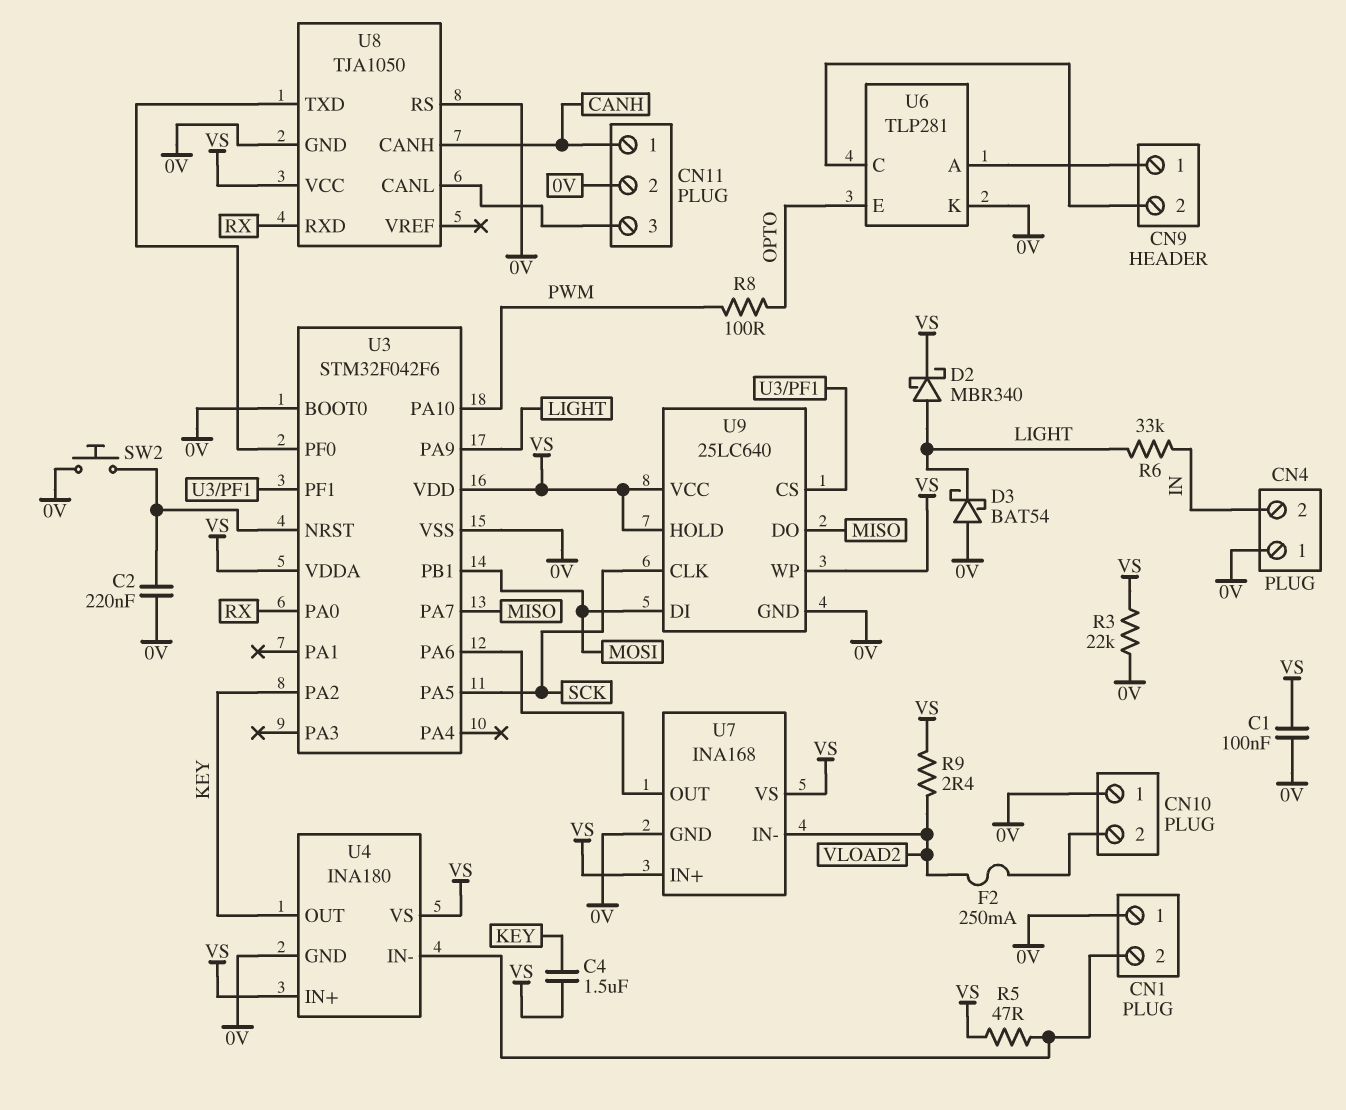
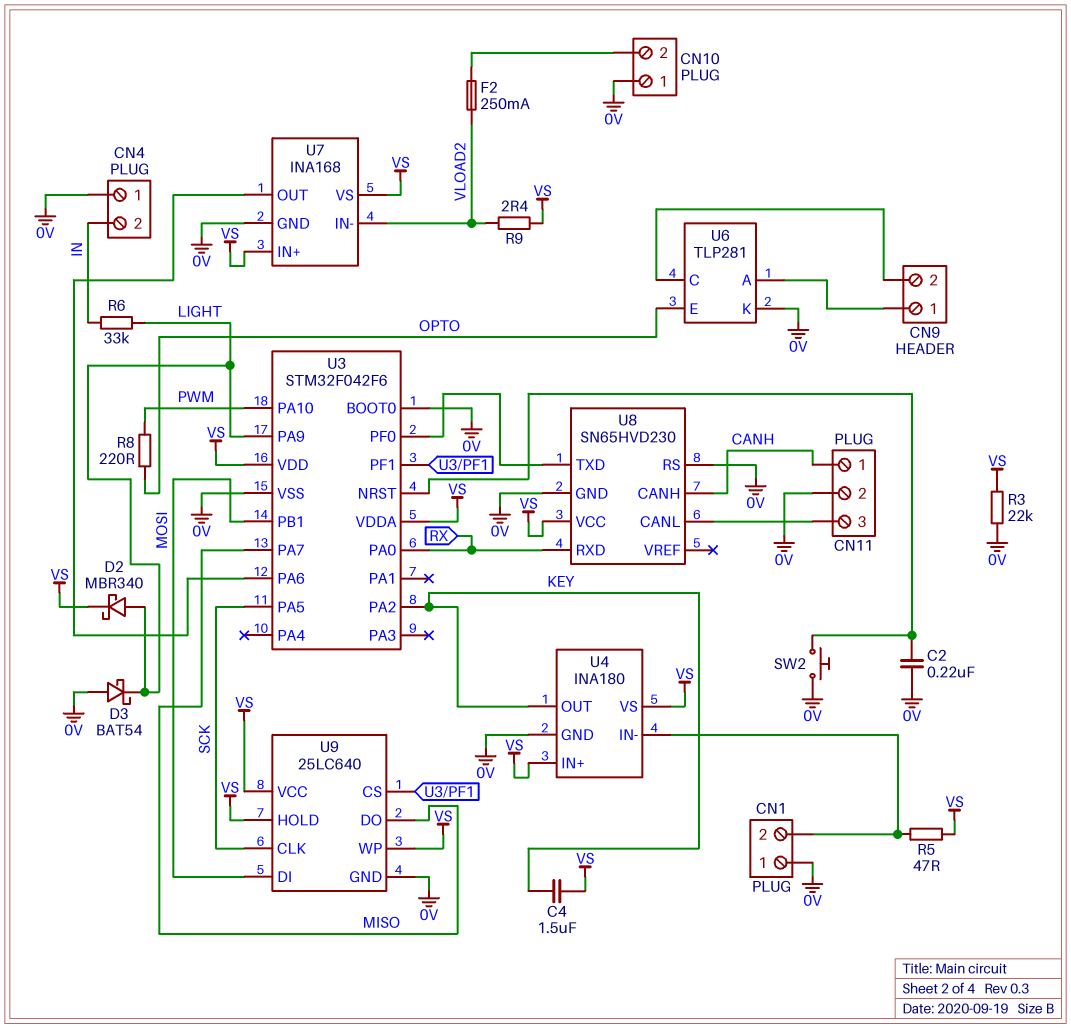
C1: 100nF (0V, VS) -> none
R8: 100 (OPTO, PWM) -> 220 (OPTO, PWM)
U8: TJA1050 -> SN65HVD230

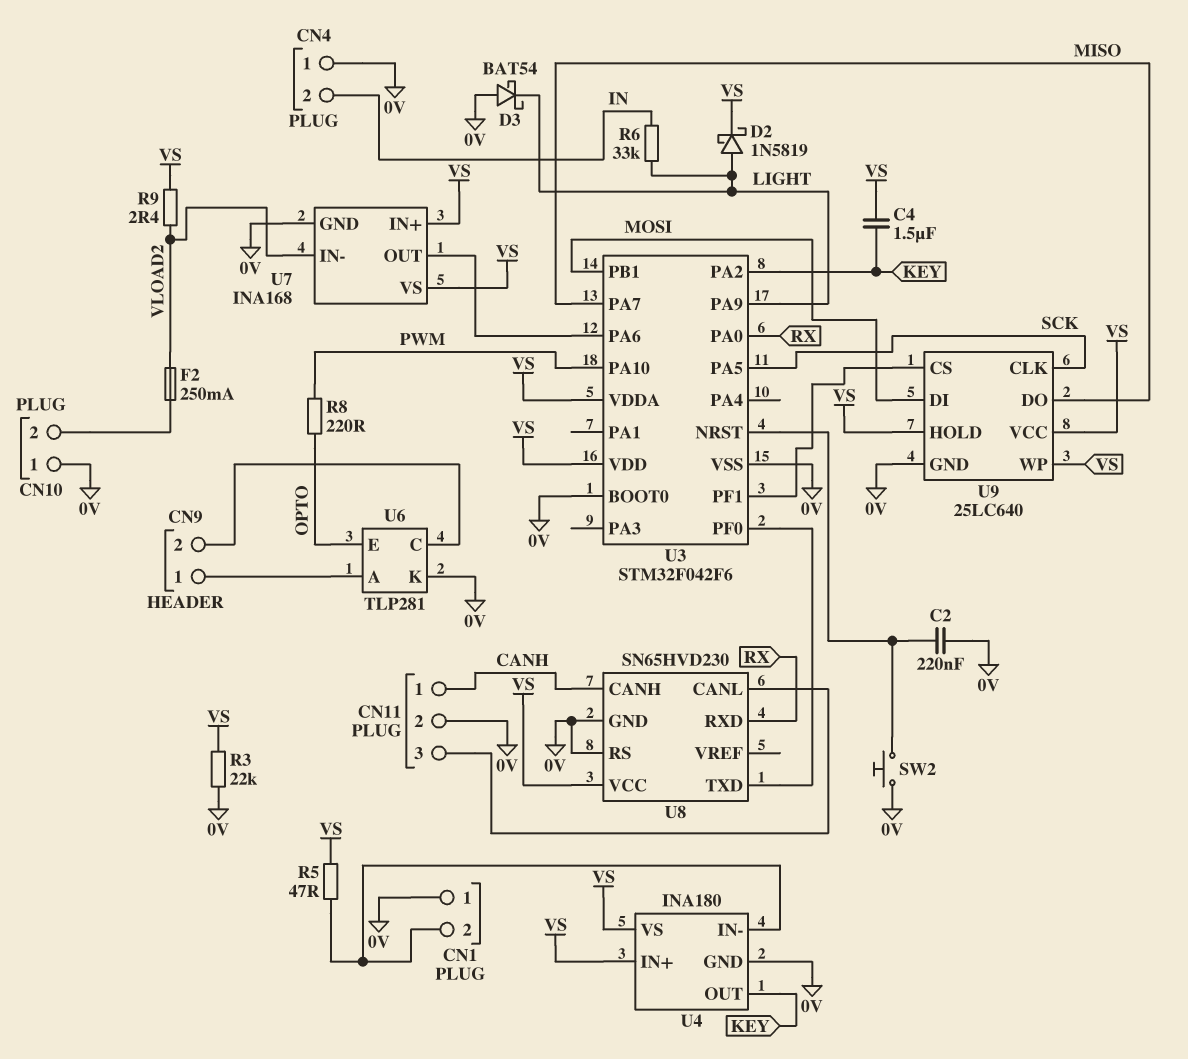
D2: schottky MBR340 (A LIGHT, K VS) -> schottky 1N5819 (A LIGHT, K VS)

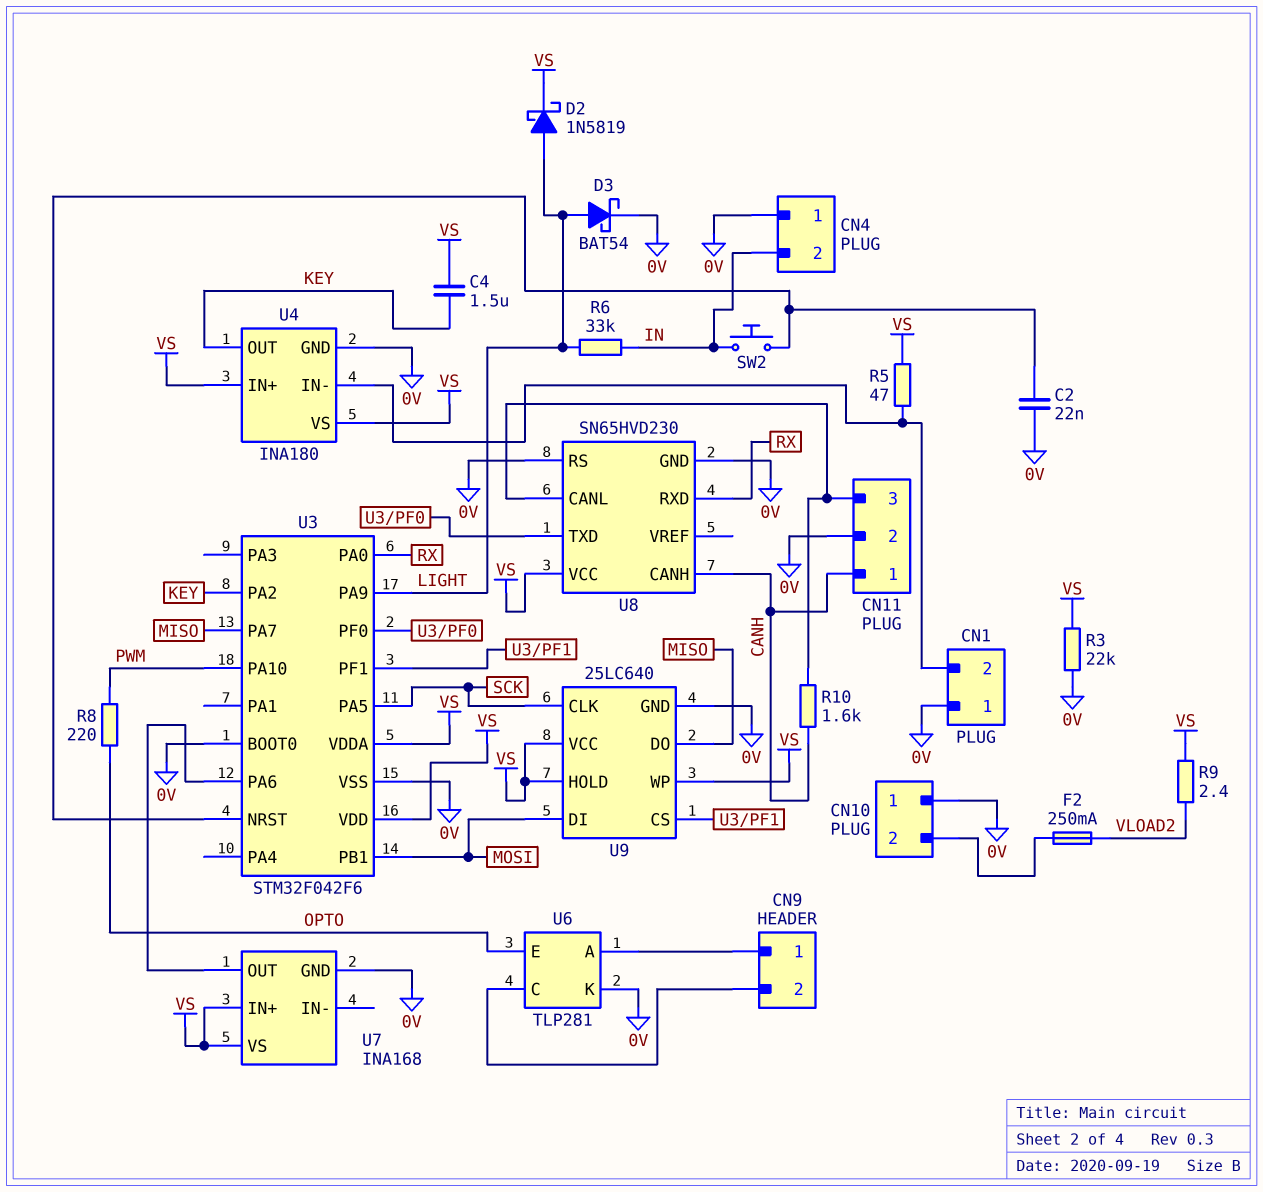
C2: 220nF (0V, U3/NRST) -> 22nF (0V, U3/NRST)
D3: schottky BAT54 (A 0V, K LIGHT) -> schottky BAT54 (A LIGHT, K 0V)
R10: none -> 1.6k (CANH, CN11/3)
SW2: button (0V, U3/NRST) -> button (IN, U3/NRST)
U7 pin IN-: VLOAD2 -> none

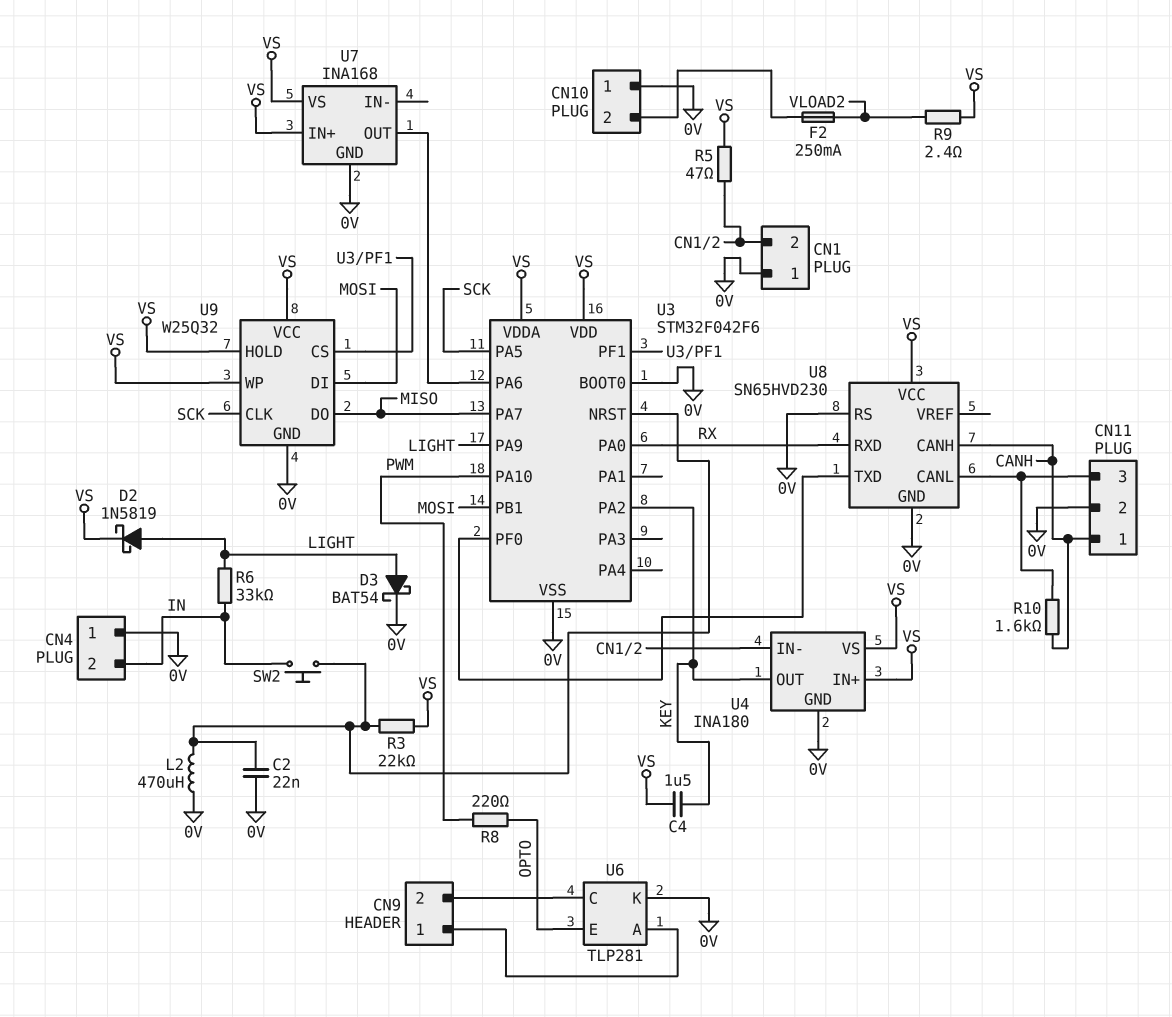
L2: none -> 470uH (0V, U3/NRST)
R3: 22k (0V, VS) -> 22k (U3/NRST, VS)
U9: 25LC640 -> W25Q32

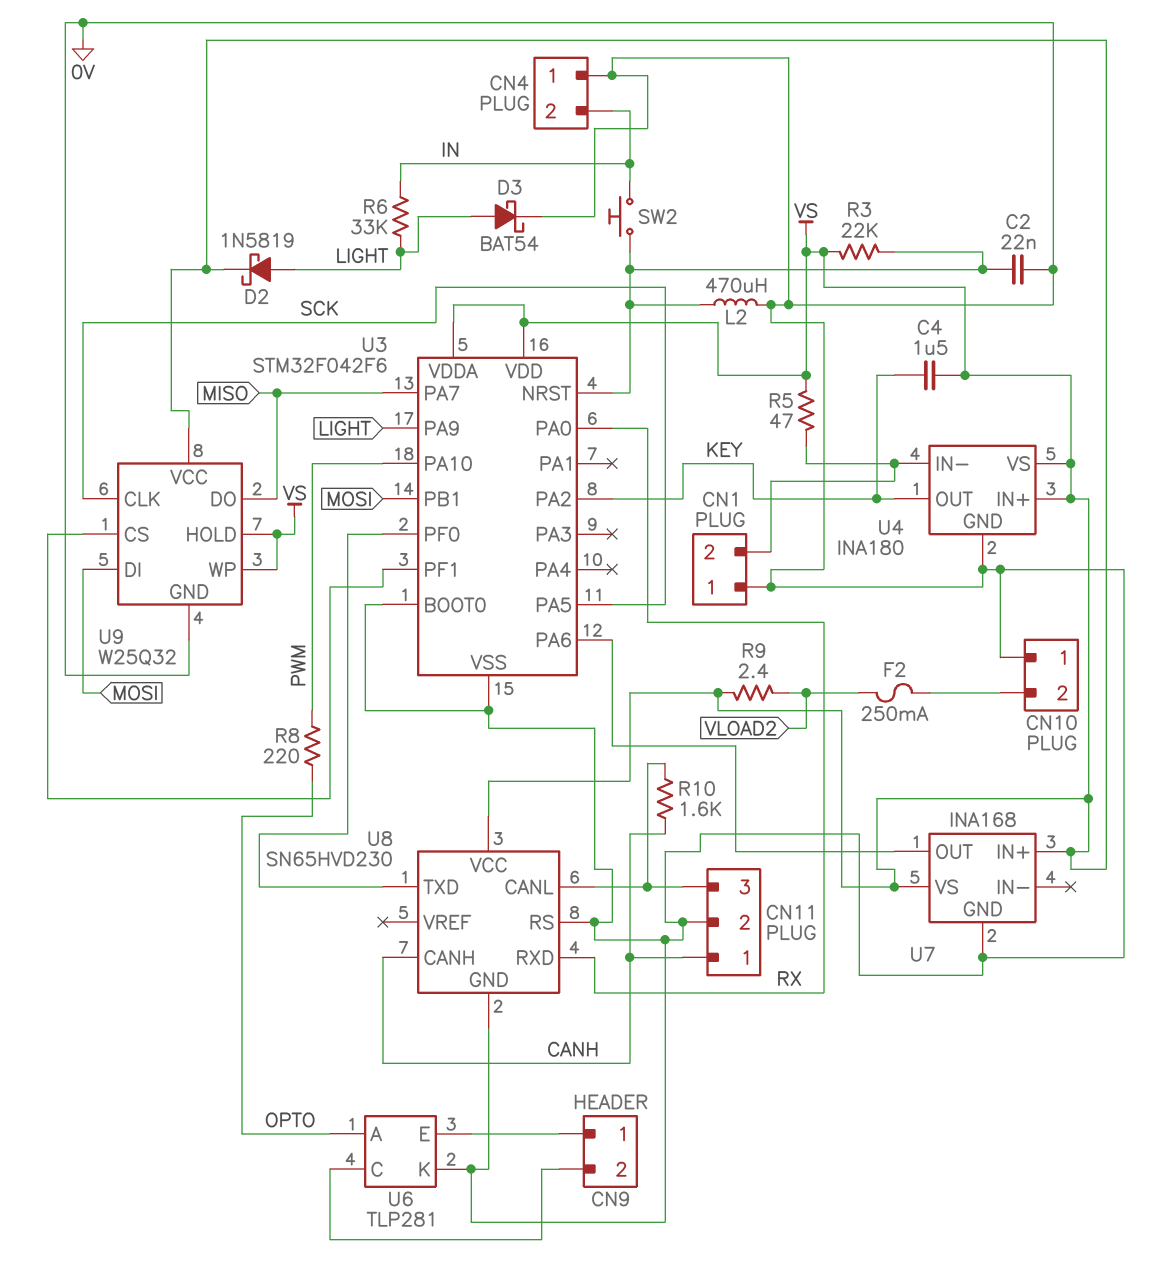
U6 pin A: CN9/1 -> OPTO
U6 pin E: OPTO -> CN9/1

